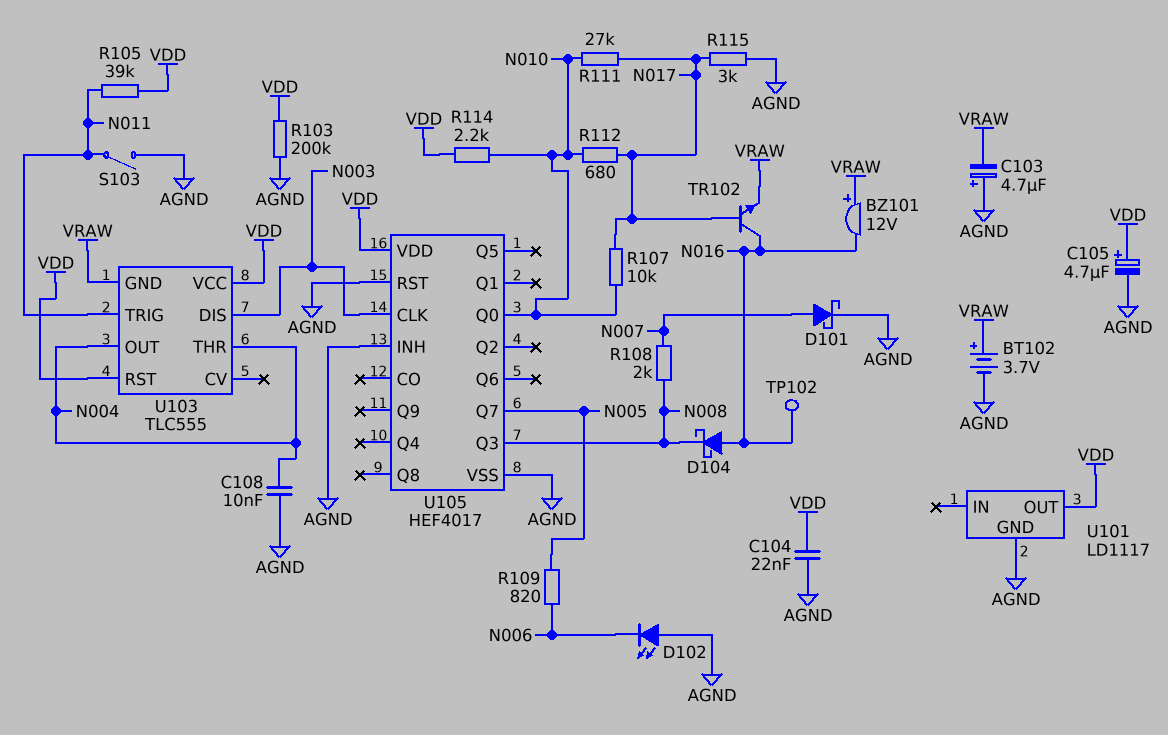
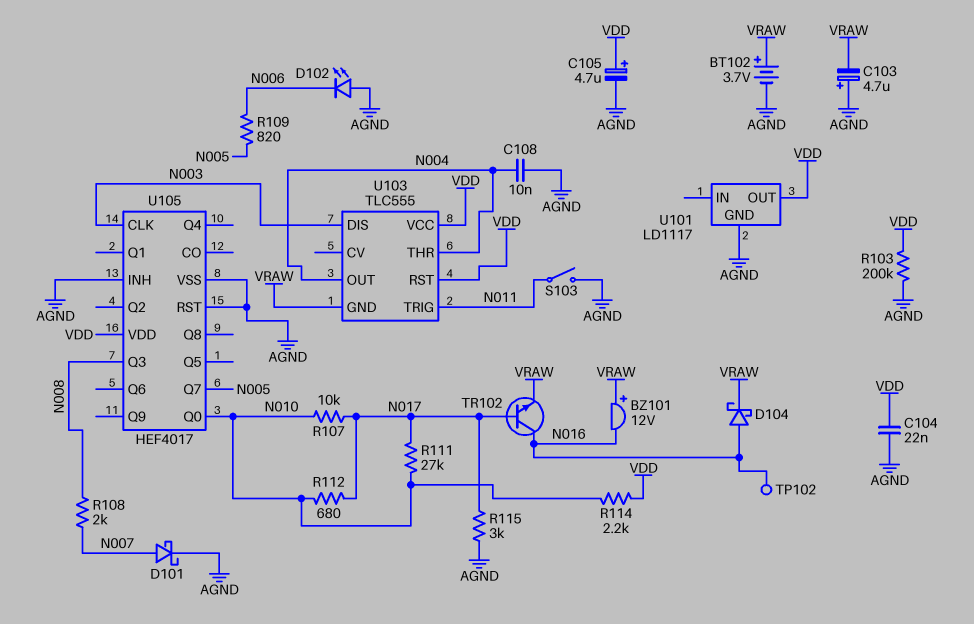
D104: schottky (A N016, K N008) -> schottky (A N016, K VRAW)
R105: 39k (N011, VDD) -> none

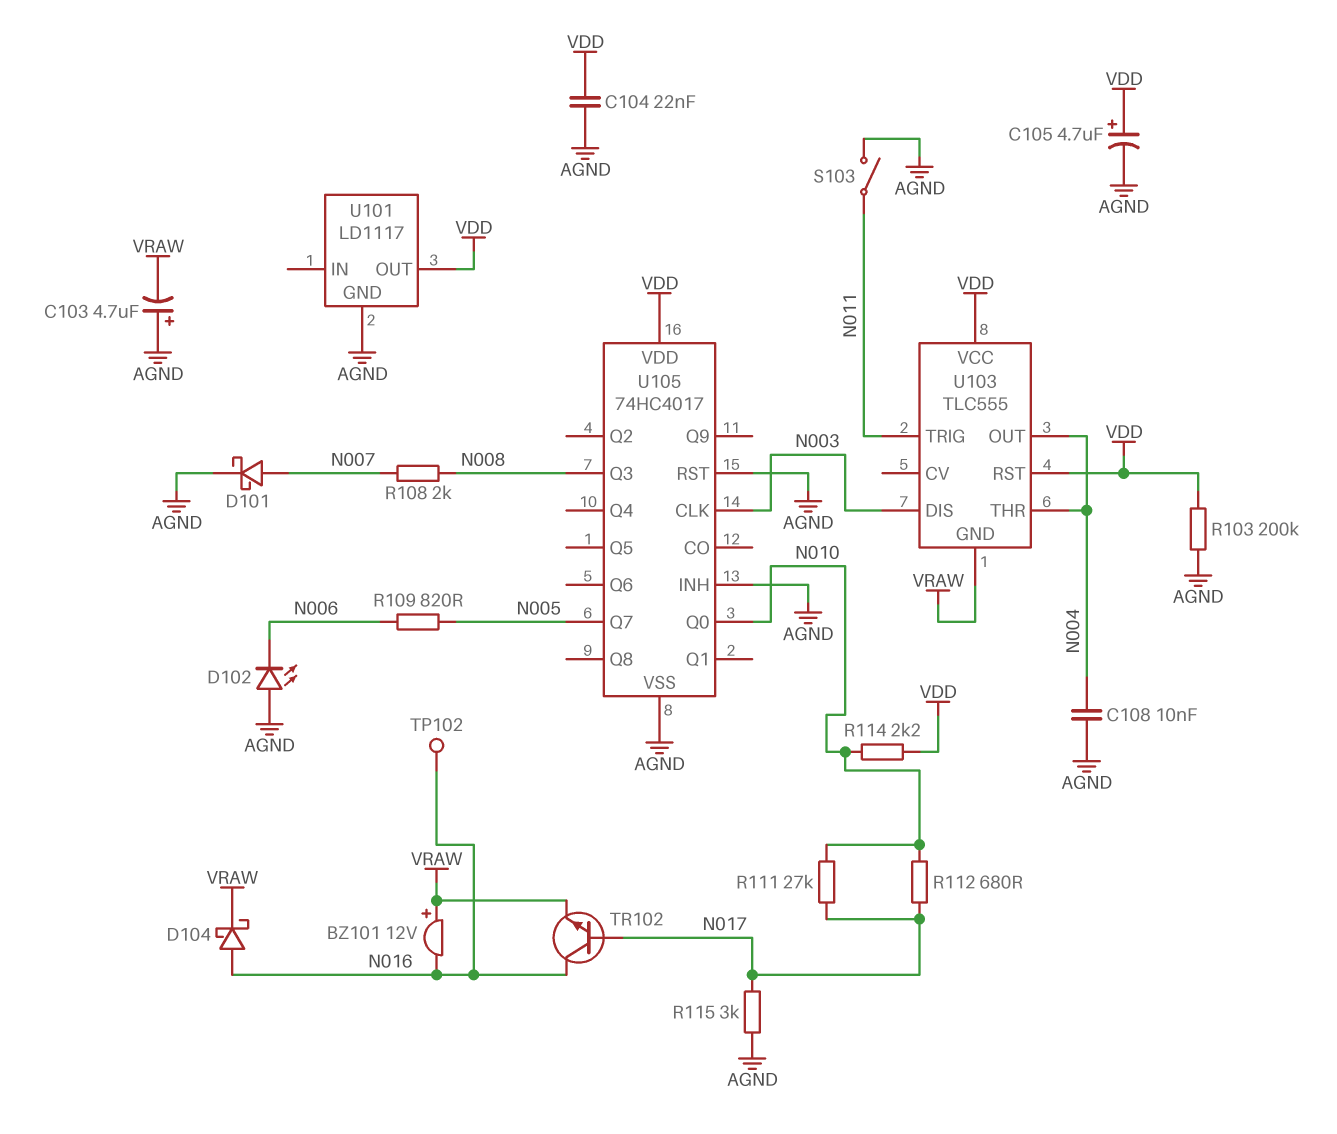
BT102: 3.7V (plus VRAW, minus AGND) -> none
R107: 10k (N010, N017) -> none
U105: HEF4017 -> 74HC4017

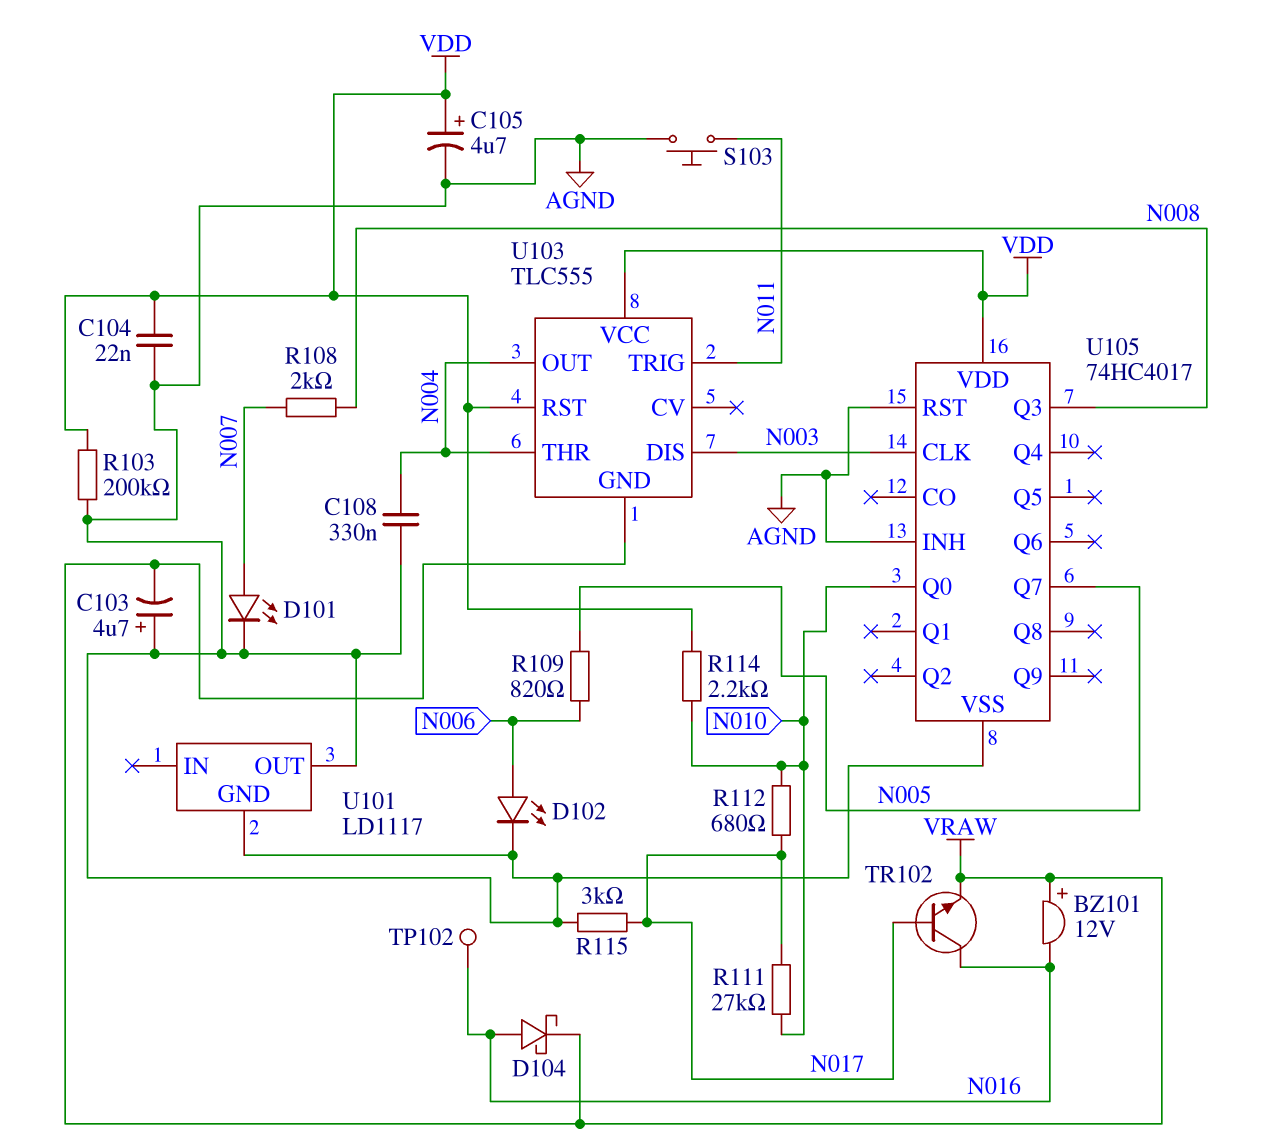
C108: 10nF (AGND, N004) -> 330nF (AGND, N004)
D101: schottky (A N007, K AGND) -> LED (A N007, K AGND)
D102: LED (A AGND, K N006) -> LED (A N006, K AGND)
S103: switch (AGND, N011) -> button (AGND, N011)
U101 pin OUT: VDD -> AGND

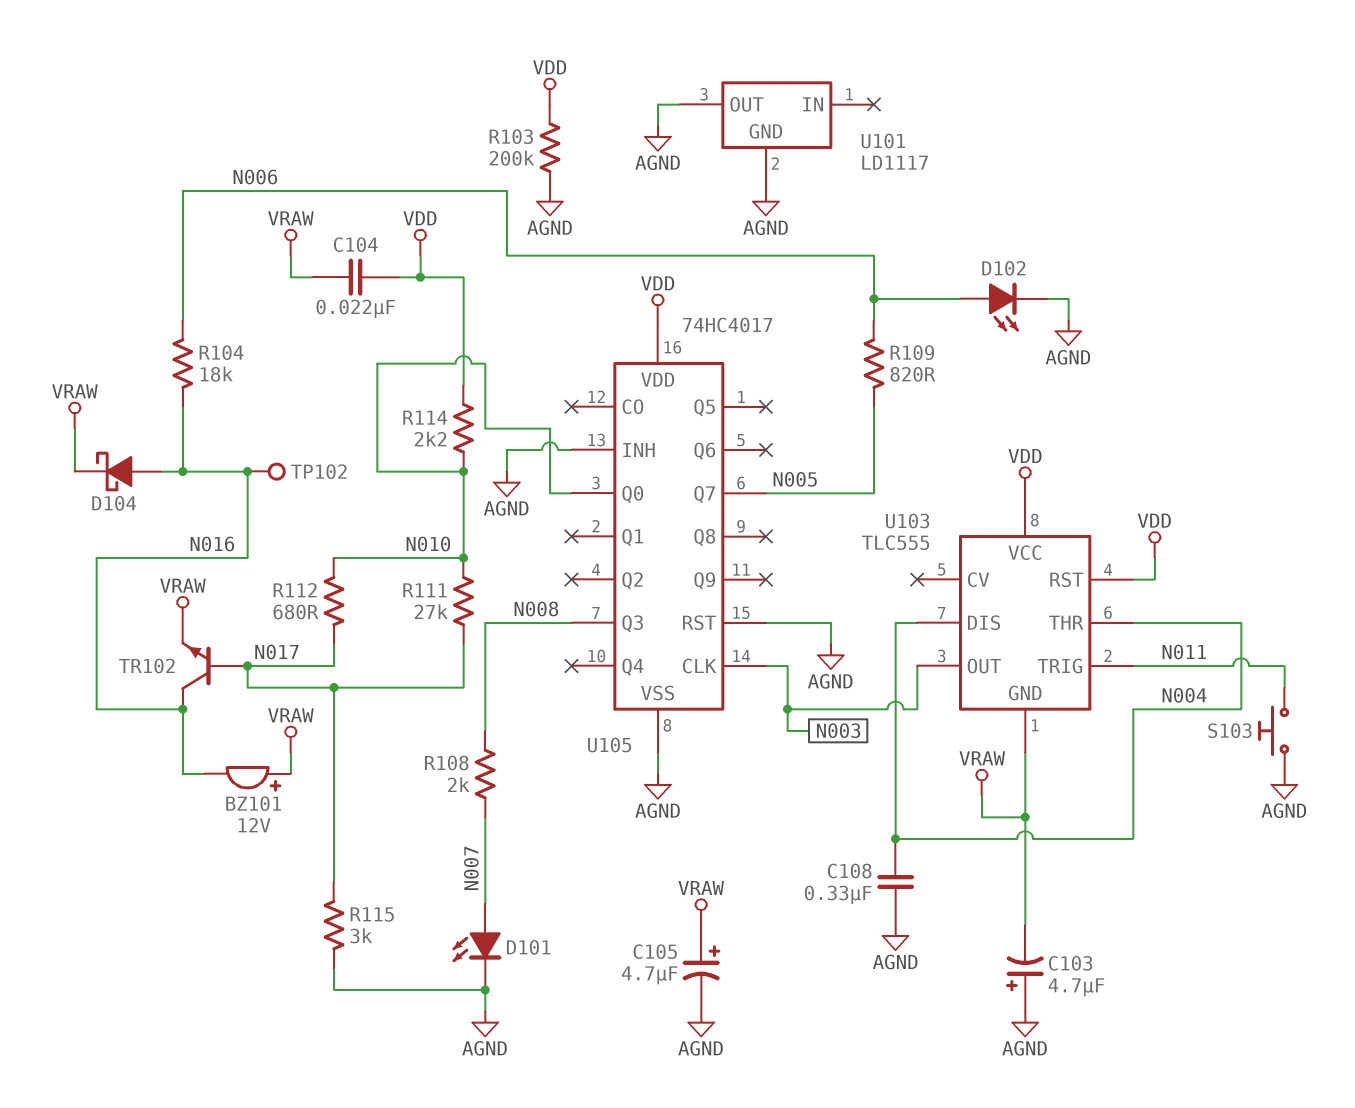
C104: 22nF (AGND, VDD) -> 22nF (VDD, VRAW)
C105: 4.7uF (plus VDD, minus AGND) -> 4.7uF (plus VRAW, minus AGND)
R104: none -> 18k (N006, N016)
U103 pin DIS: N003 -> N004
U103 pin OUT: N004 -> N003

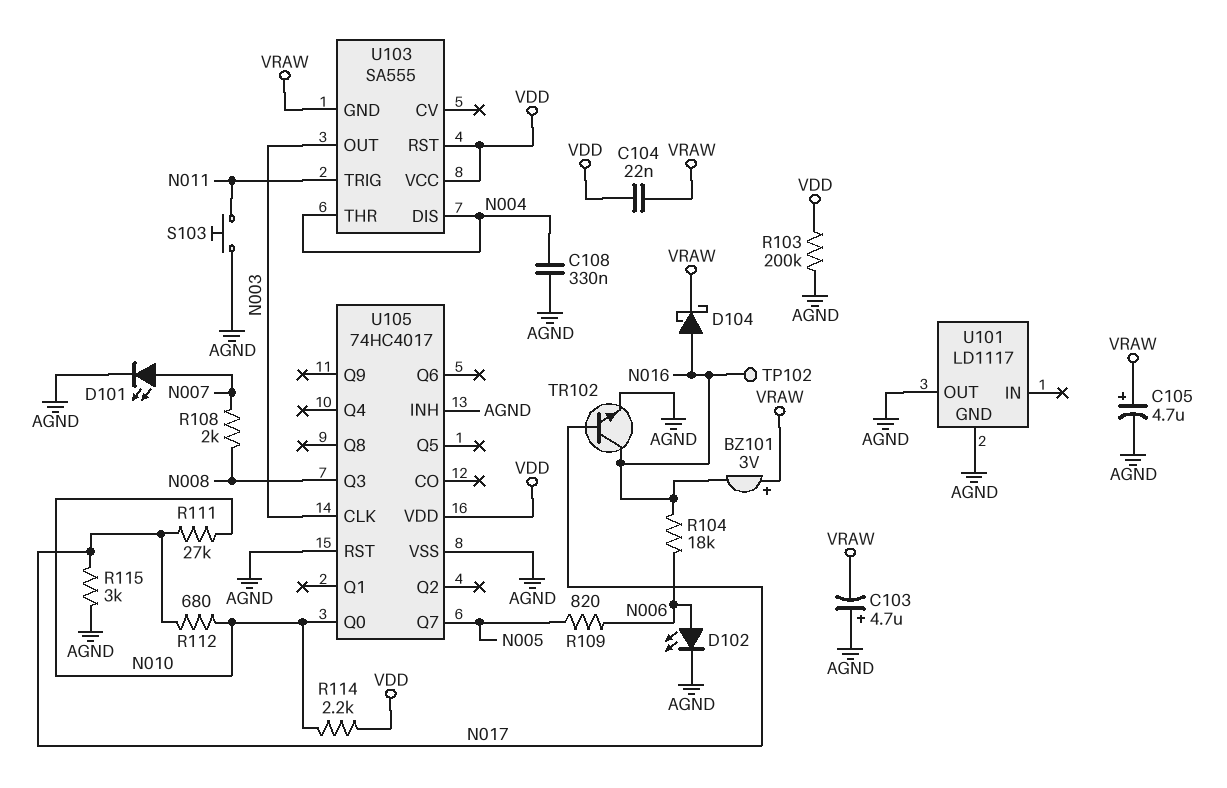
BZ101: buzzer 12V (plus VRAW, minus N016) -> buzzer 3V (plus VRAW, minus N016)
TR102: NPN (B N017, C N016, E VRAW) -> NPN (B N017, C N016, E AGND)
U103: TLC555 -> SA555

